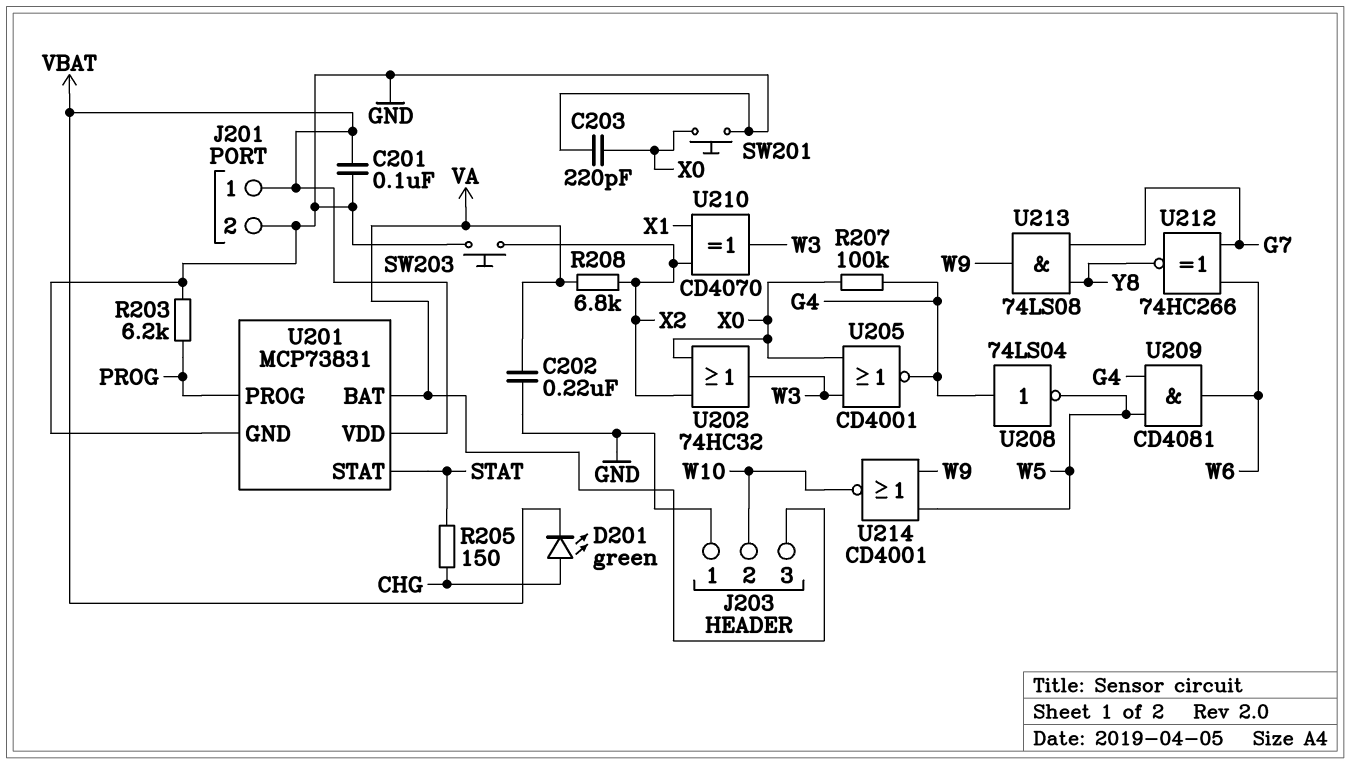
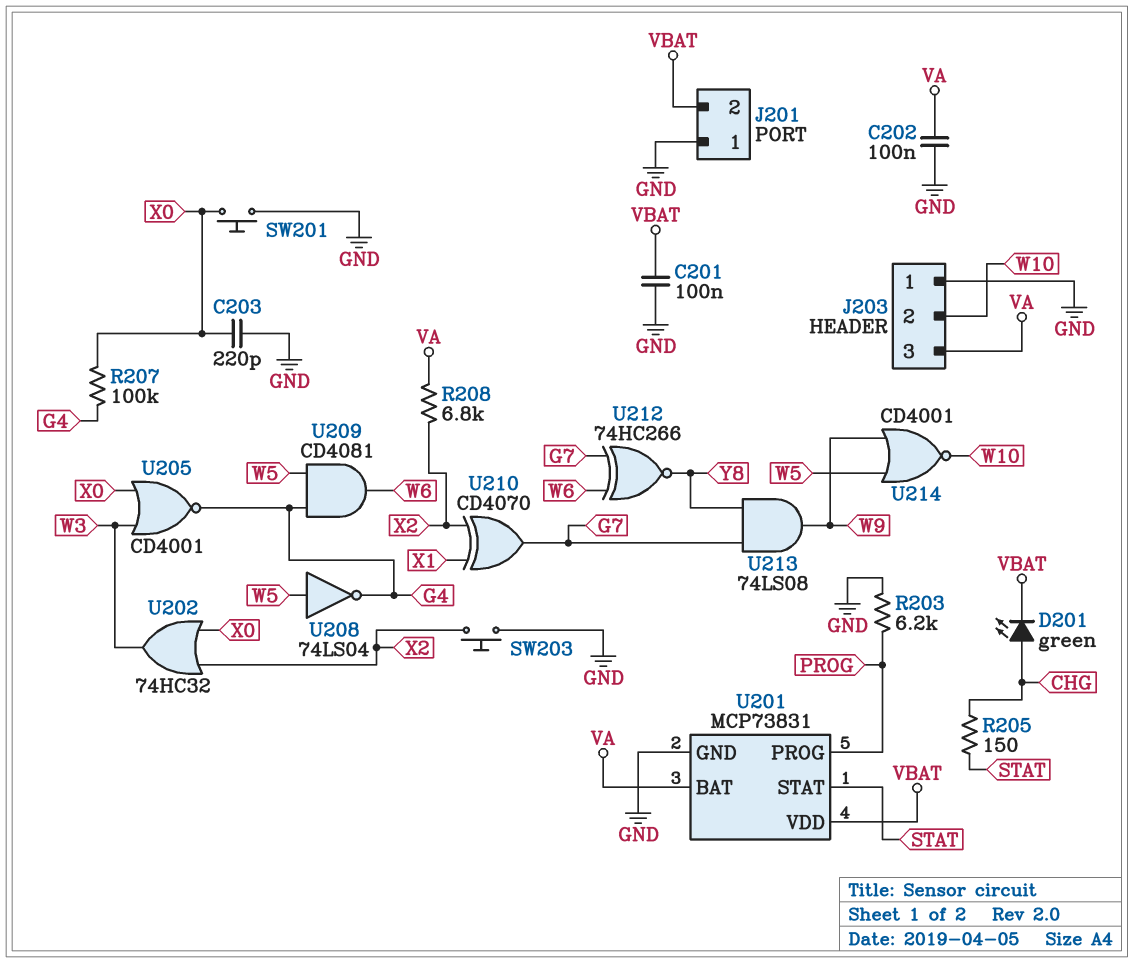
C202: 220nF (GND, VA) -> 100nF (GND, VA)
J201 pin 1: VBAT -> GND
J201 pin 2: GND -> VBAT
U208: NOT 74LS04 (in G4, out W5) -> NOT 74LS04 (in W5, out G4)
U210: XOR CD4070 (in X1, in X2, out W3) -> XOR CD4070 (in X1, in X2, out G7)

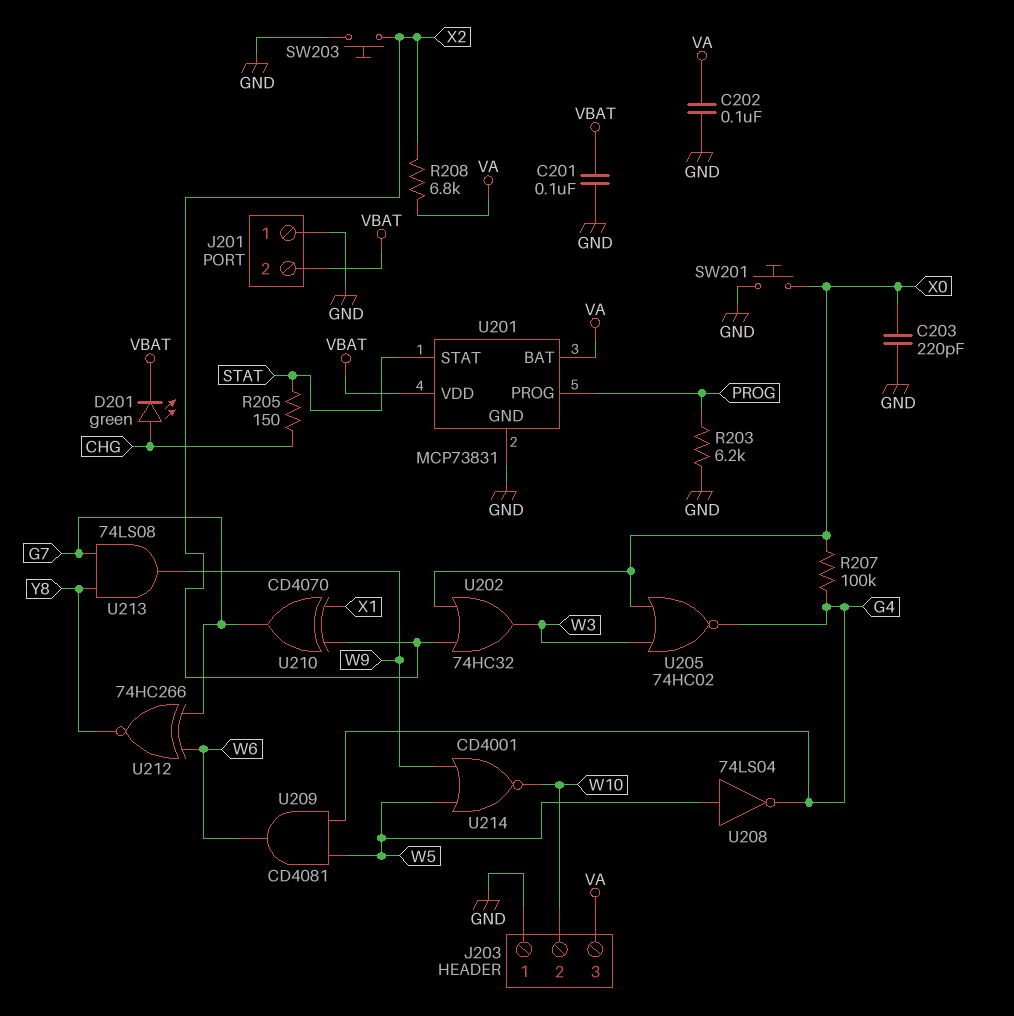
U205: NOR CD4001 (in W3, in X0, out G4) -> NOR 74HC02 (in W3, in X0, out G4)

